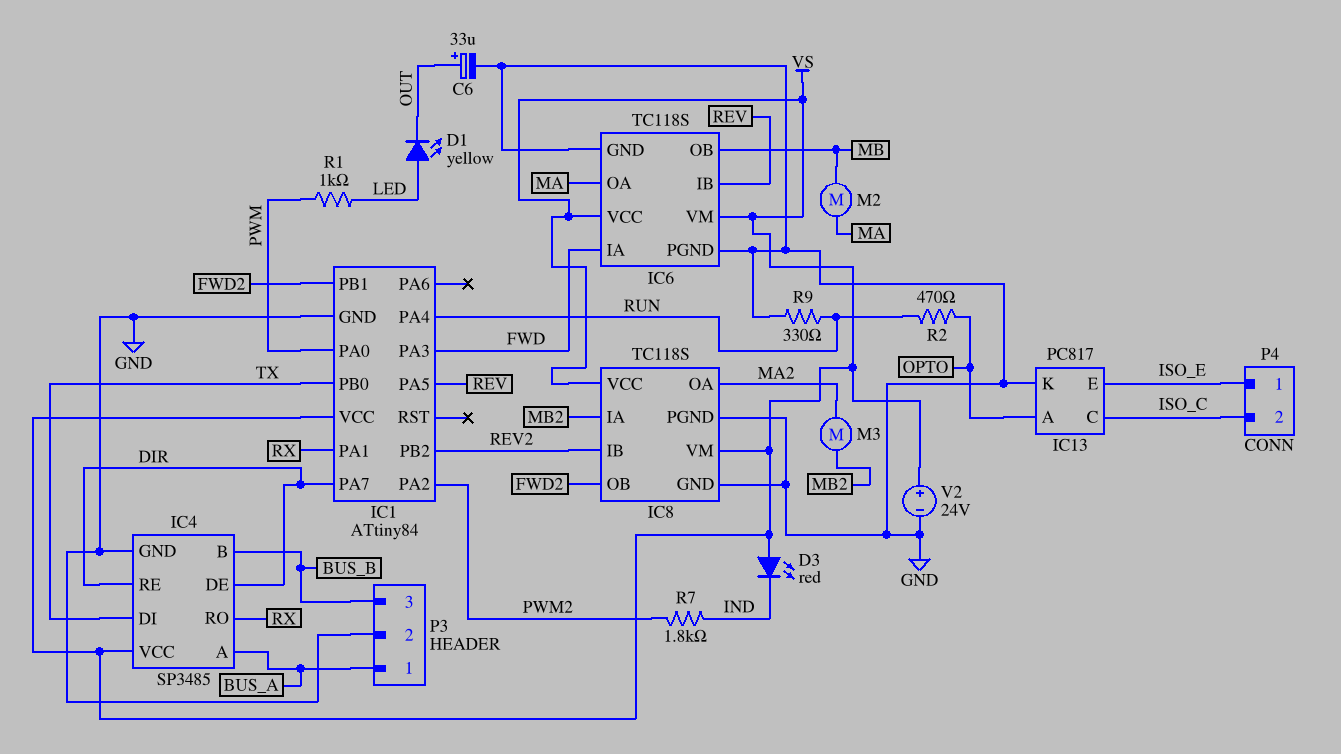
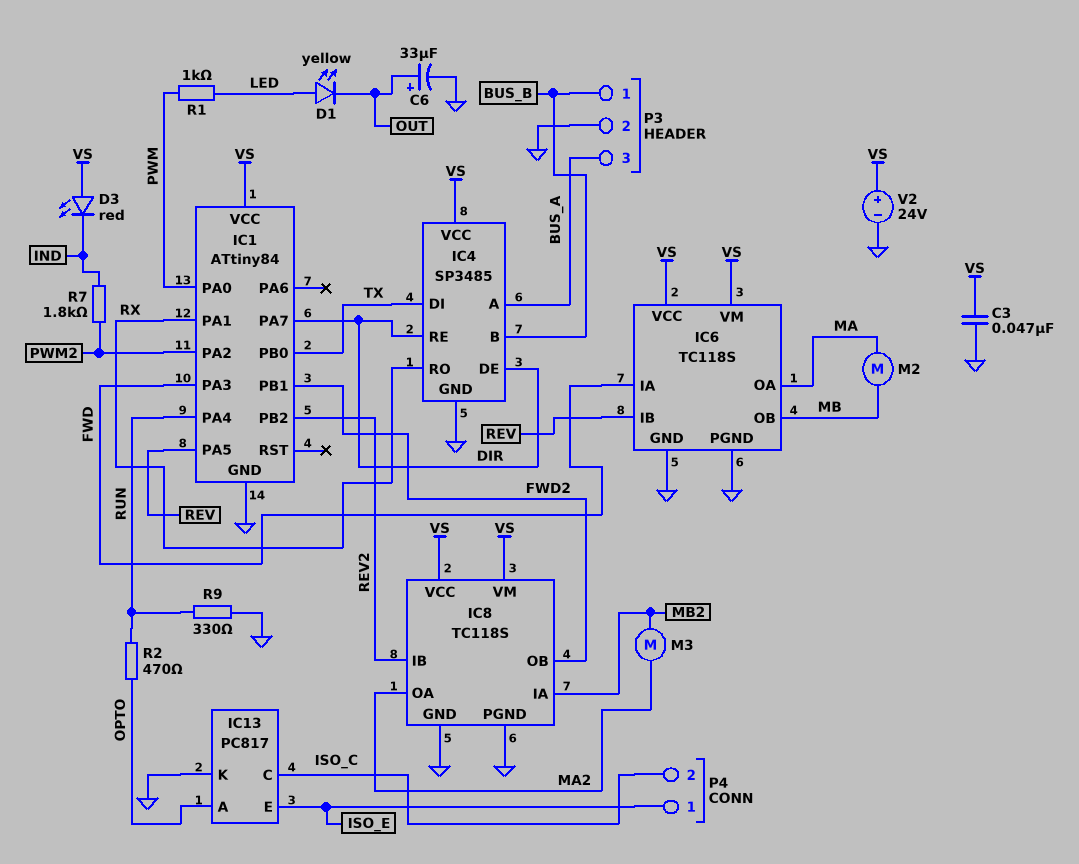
C3: none -> 47nF (GND, VS)
P3 pin 1: BUS_A -> BUS_B
P3 pin 3: BUS_B -> BUS_A

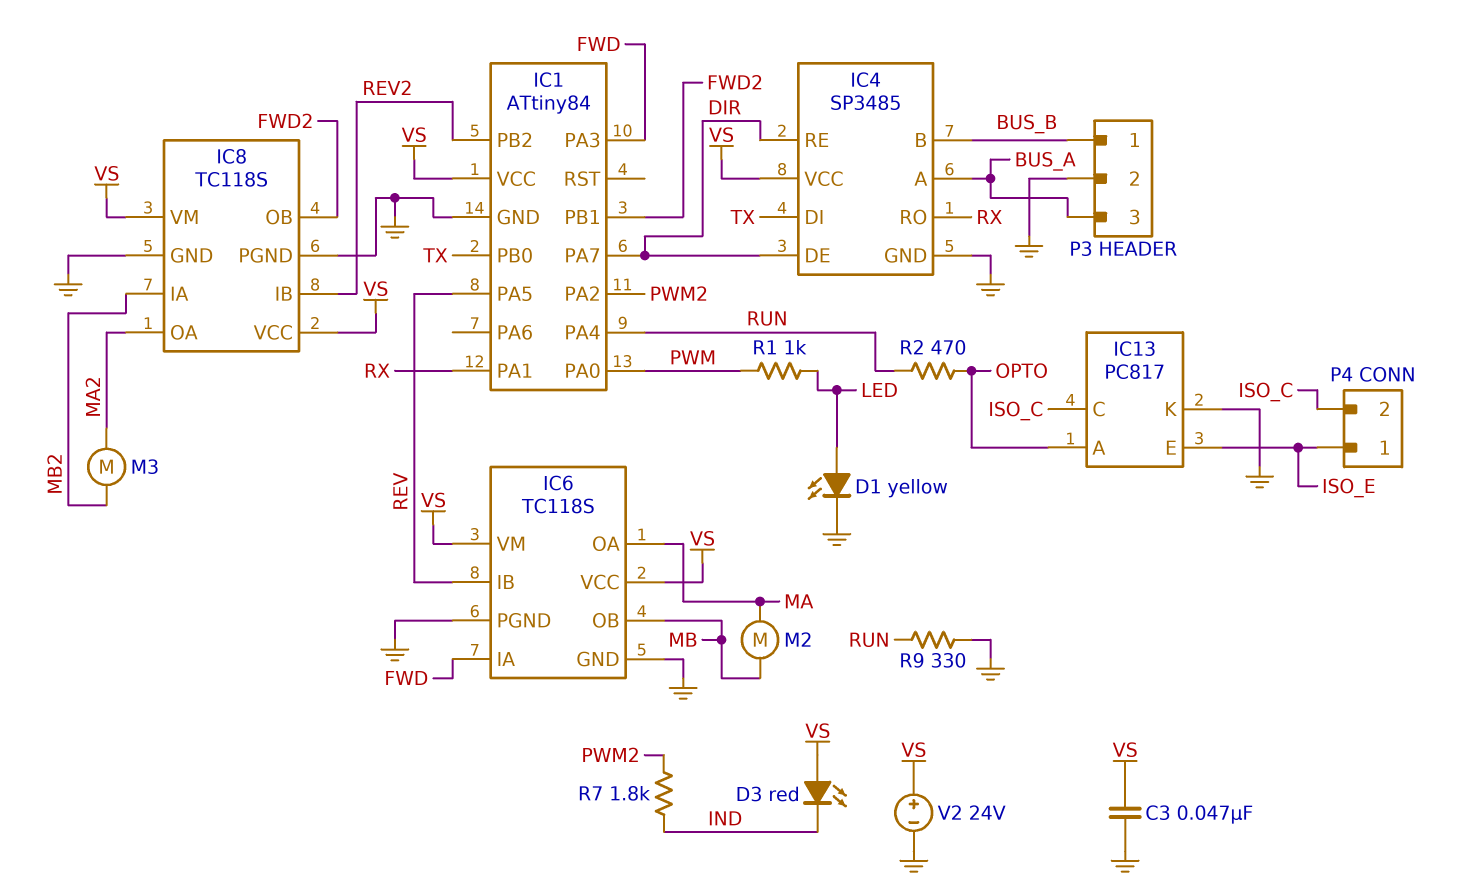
C6: 33uF (plus OUT, minus GND) -> none
D1: LED yellow (A LED, K OUT) -> LED yellow (A LED, K GND)

